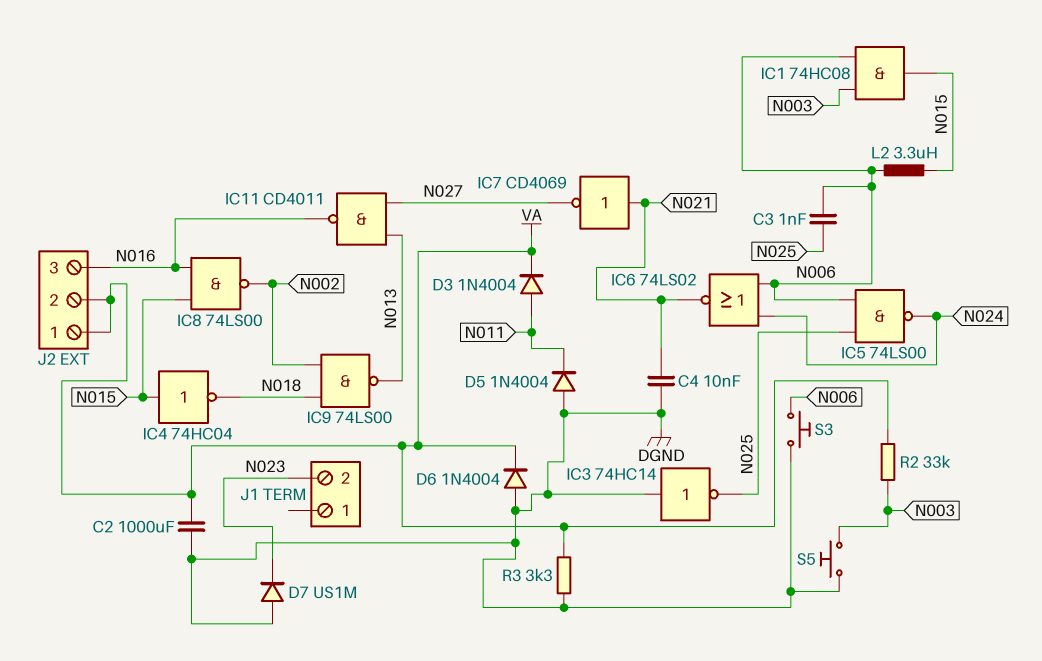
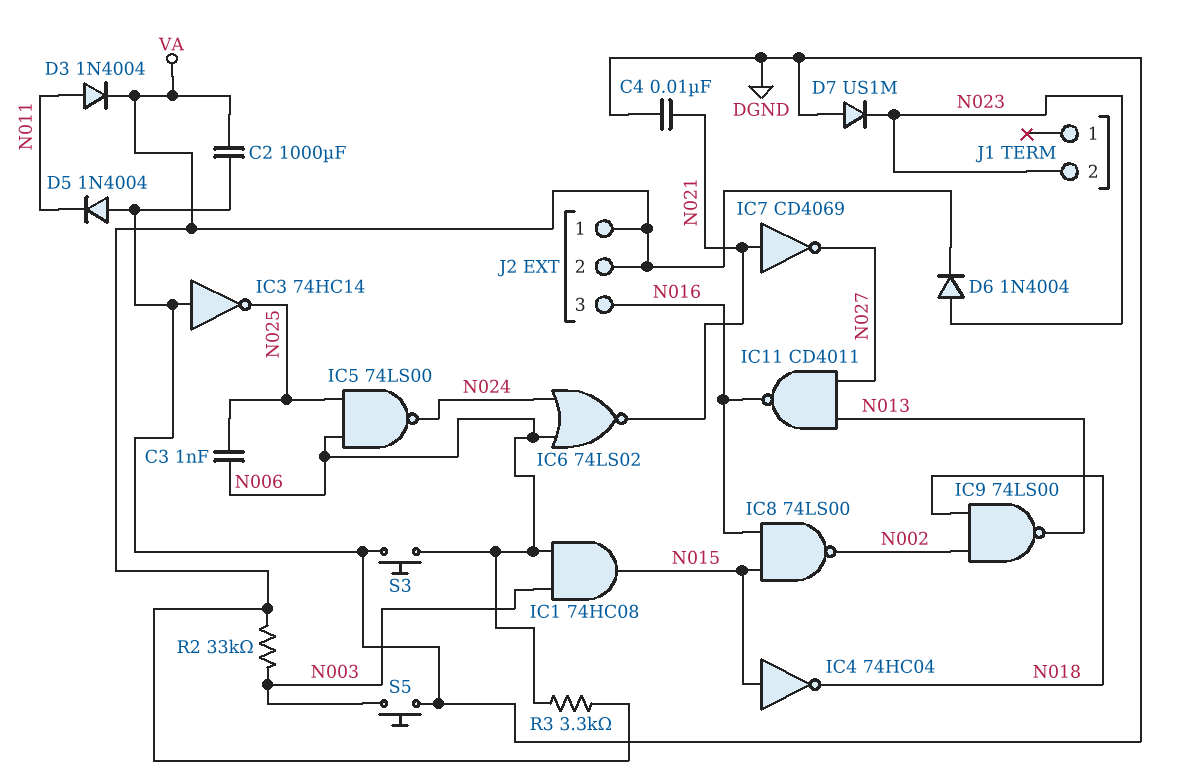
D6: diode 1N4004 (A DGND, K VA) -> diode 1N4004 (A N023, K VA)
L2: 3.3uH (N006, N015) -> none
R3: 3.3k (DGND, VA) -> 3.3k (N006, VA)

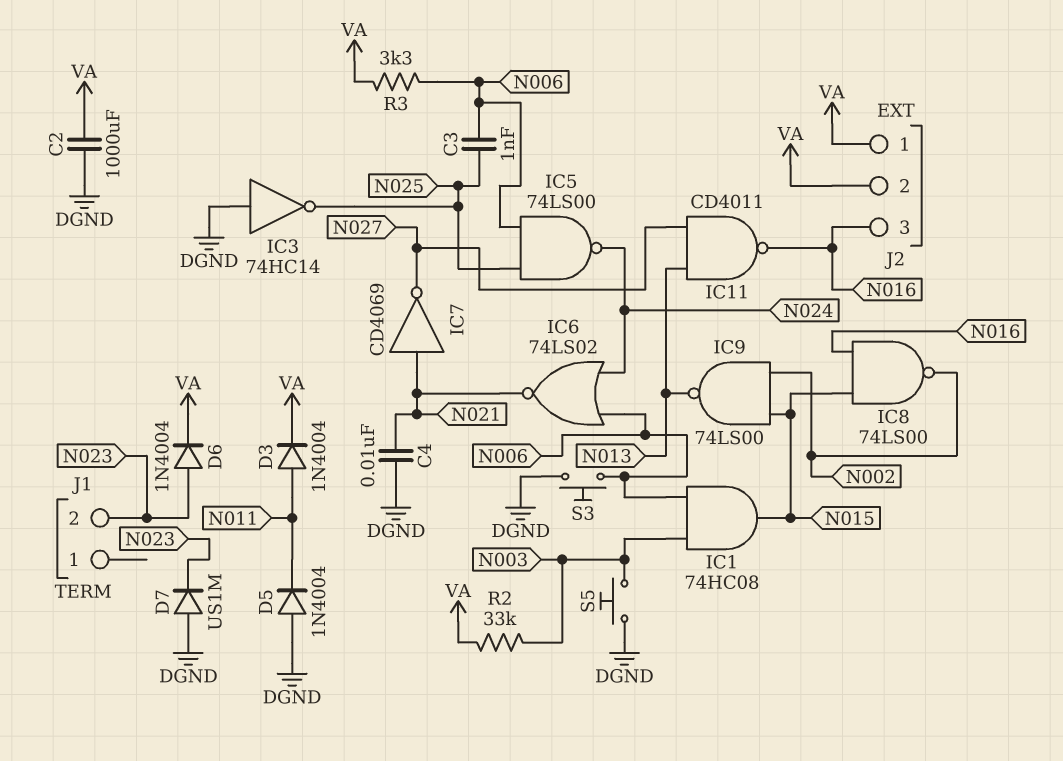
IC4: NOT 74HC04 (in N015, out N018) -> none
IC9: NAND 74LS00 (in N002, in N018, out N013) -> NAND 74LS00 (in N002, in N015, out N013)

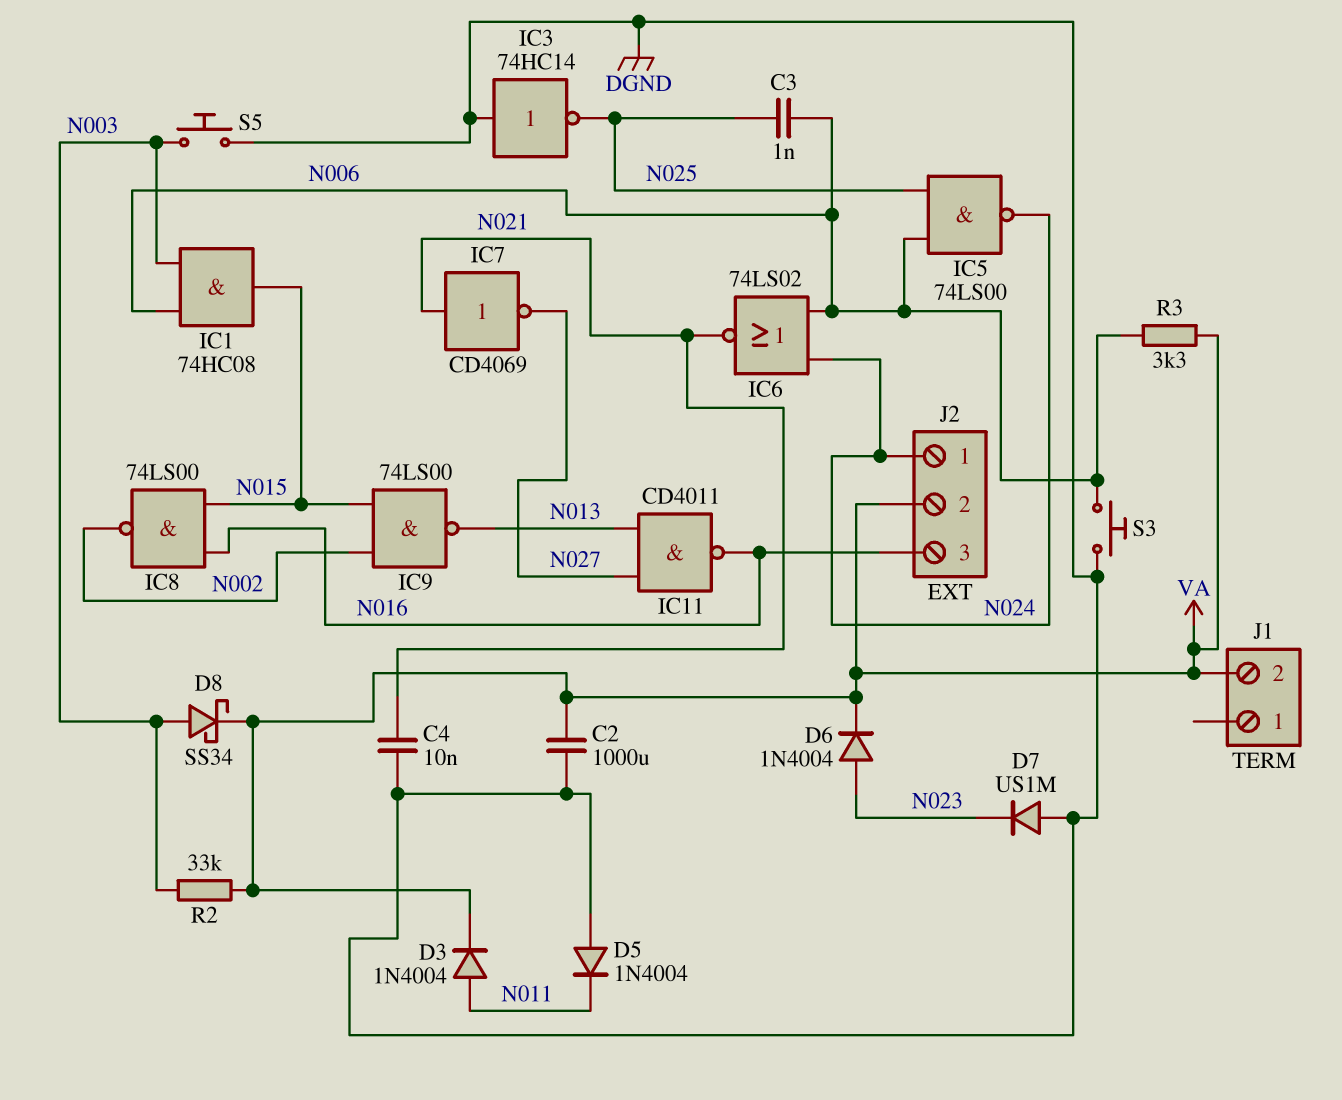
D8: none -> schottky SS34 (A N003, K VA)
J1 pin 2: N023 -> VA
J2 pin 1: VA -> N024

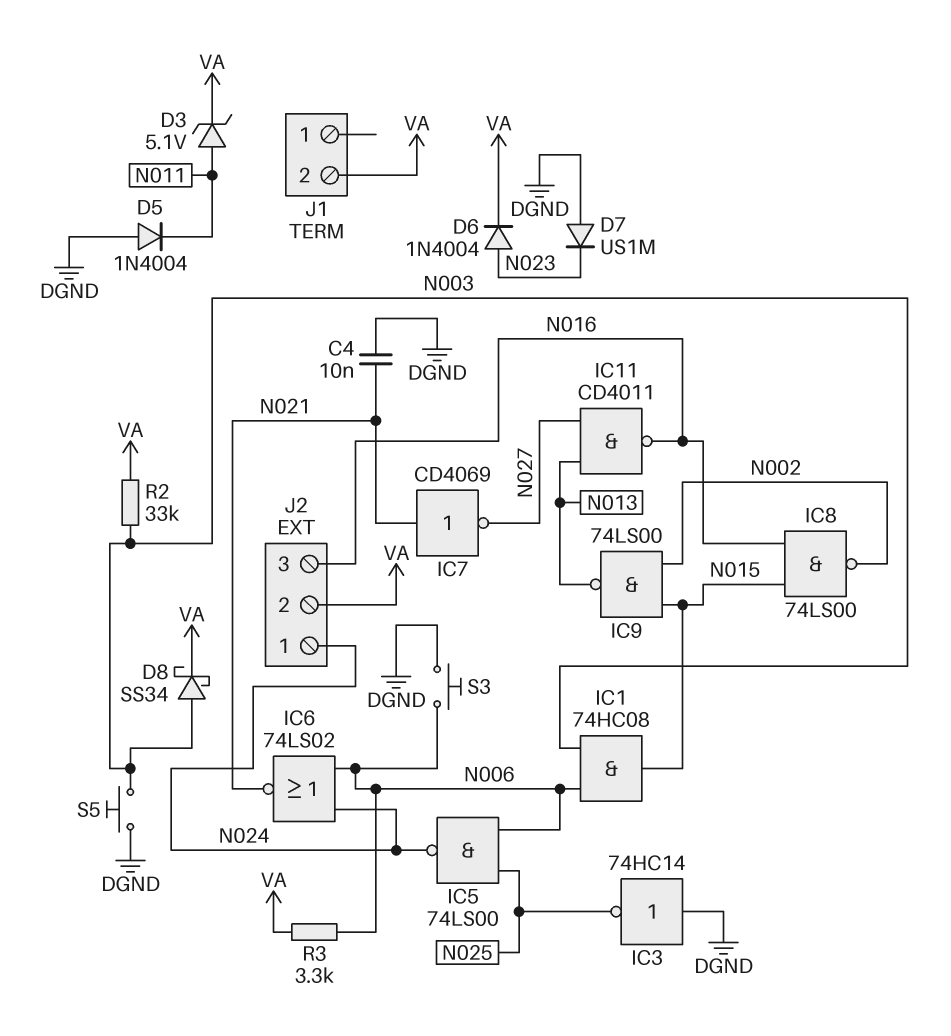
C2: 1000uF (DGND, VA) -> none
C3: 1nF (N006, N025) -> none
D3: diode 1N4004 (A N011, K VA) -> zener 5.1V (A N011, K VA)

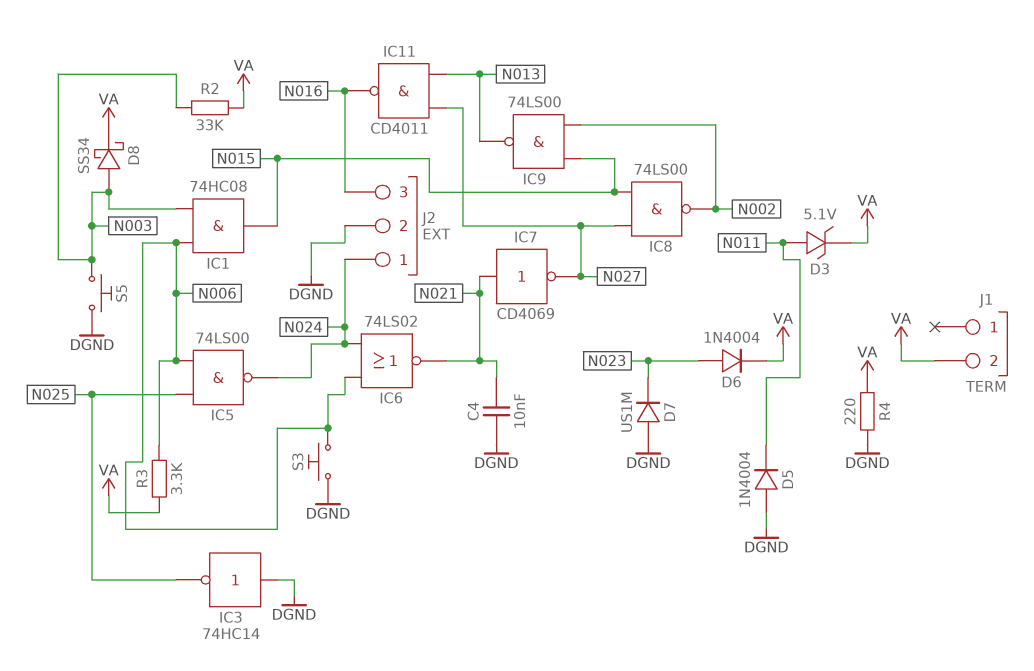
IC8: NAND 74LS00 (in N015, in N016, out N002) -> NAND 74LS00 (in N015, in N027, out N002)
J2 pin 2: VA -> DGND
R4: none -> 220 (DGND, VA)

